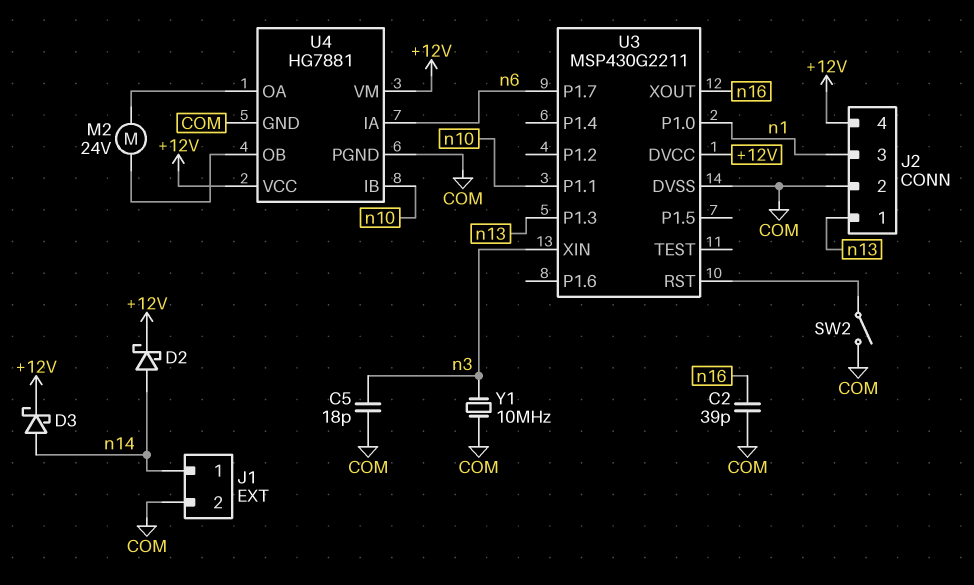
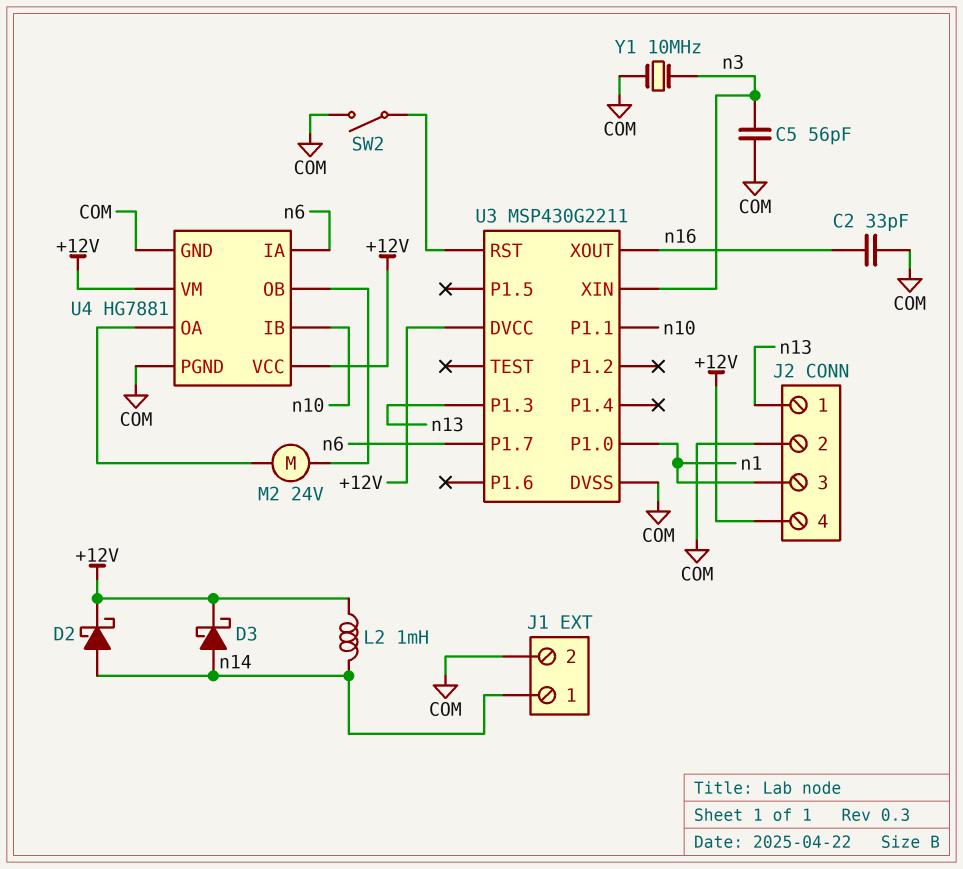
C2: 39pF (COM, n16) -> 33pF (COM, n16)
C5: 18pF (COM, n3) -> 56pF (COM, n3)
L2: none -> 1mH (+12V, n14)

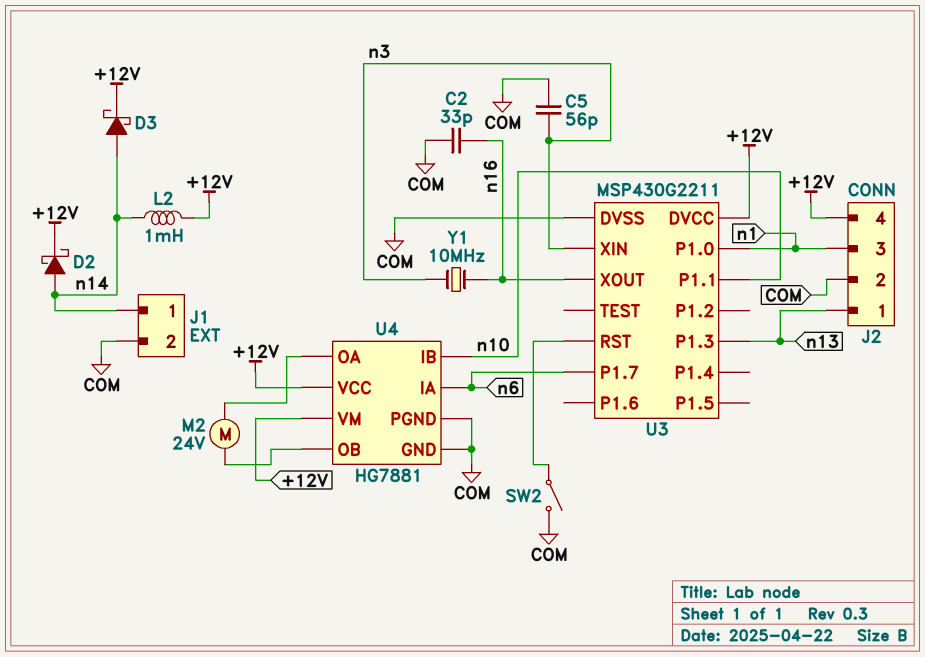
Y1: 10MHz (COM, n3) -> 10MHz (n3, n16)

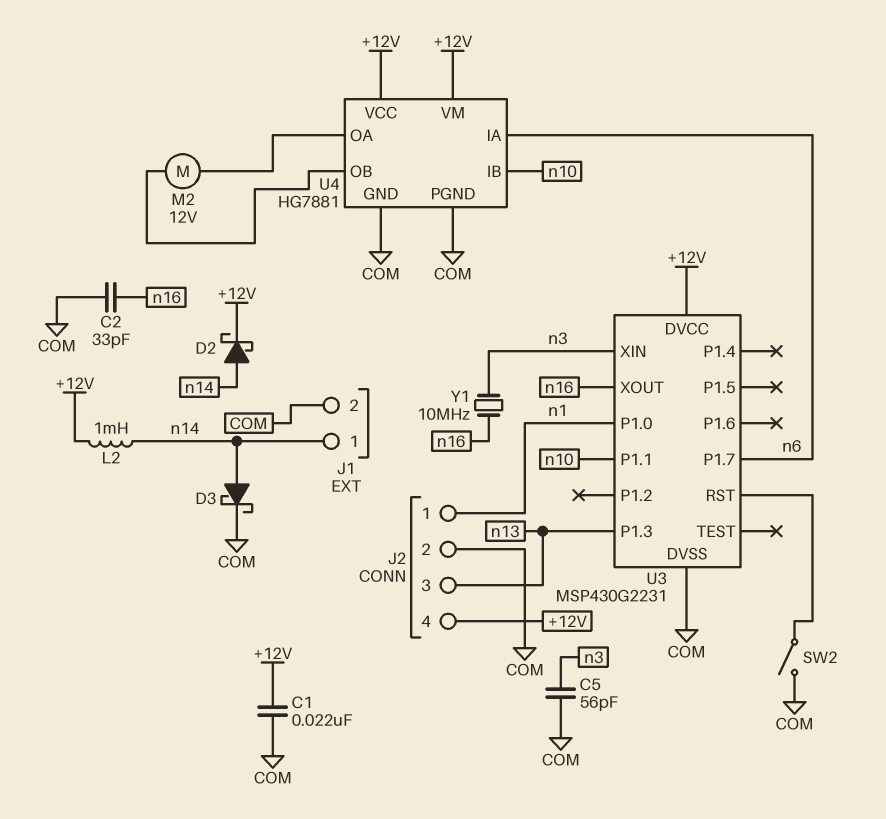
C1: none -> 22nF (+12V, COM)
D3: schottky (A n14, K +12V) -> schottky (A n14, K COM)
J2 pin 1: n13 -> n1
J2 pin 3: n1 -> n13
M2: motor 24V (U4/OA, U4/OB) -> motor 12V (U4/OA, U4/OB)
U3: MSP430G2211 -> MSP430G2231

